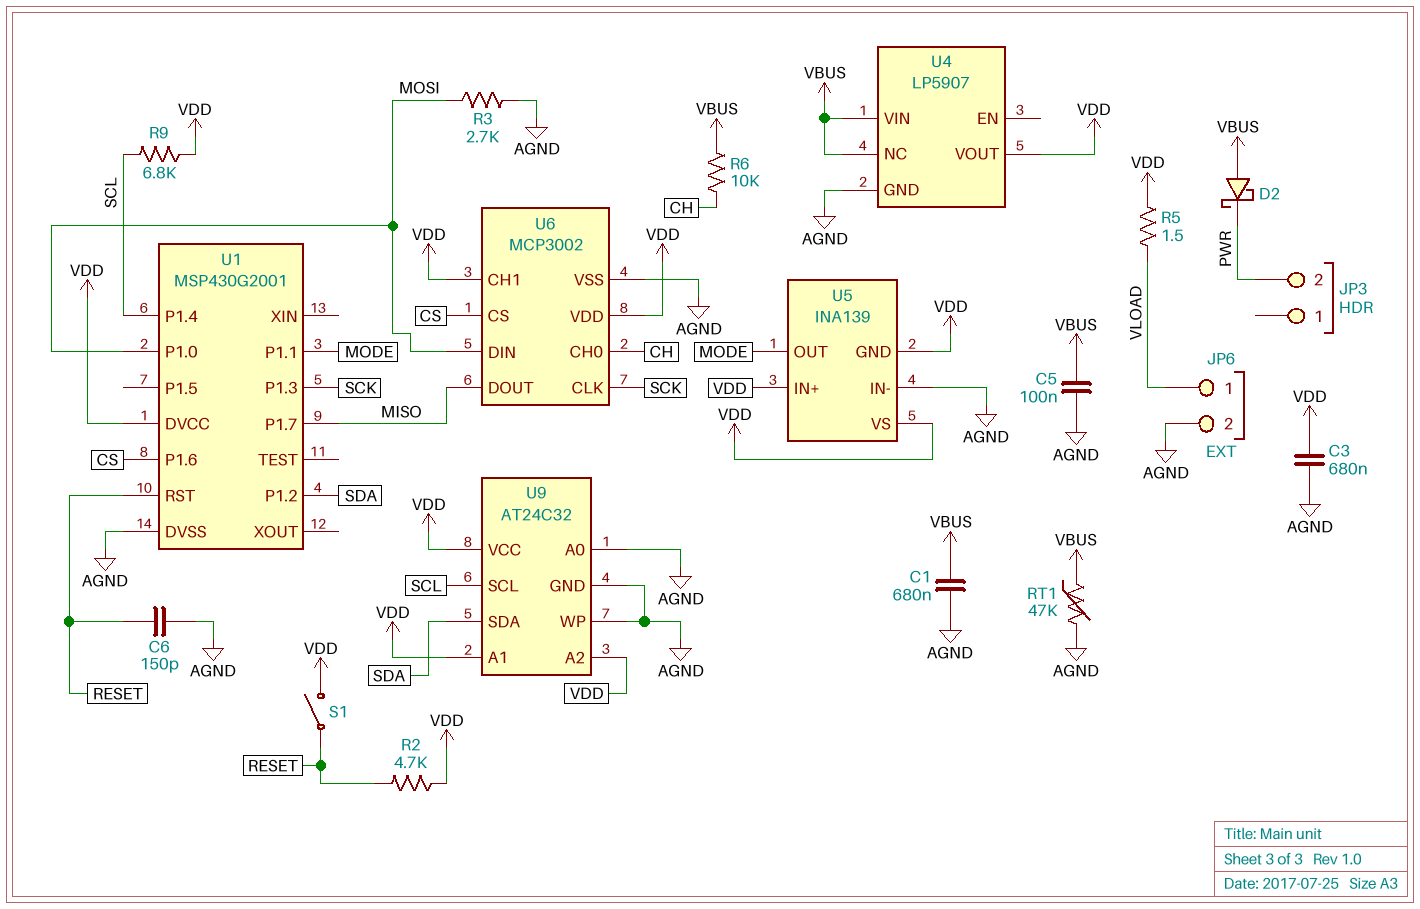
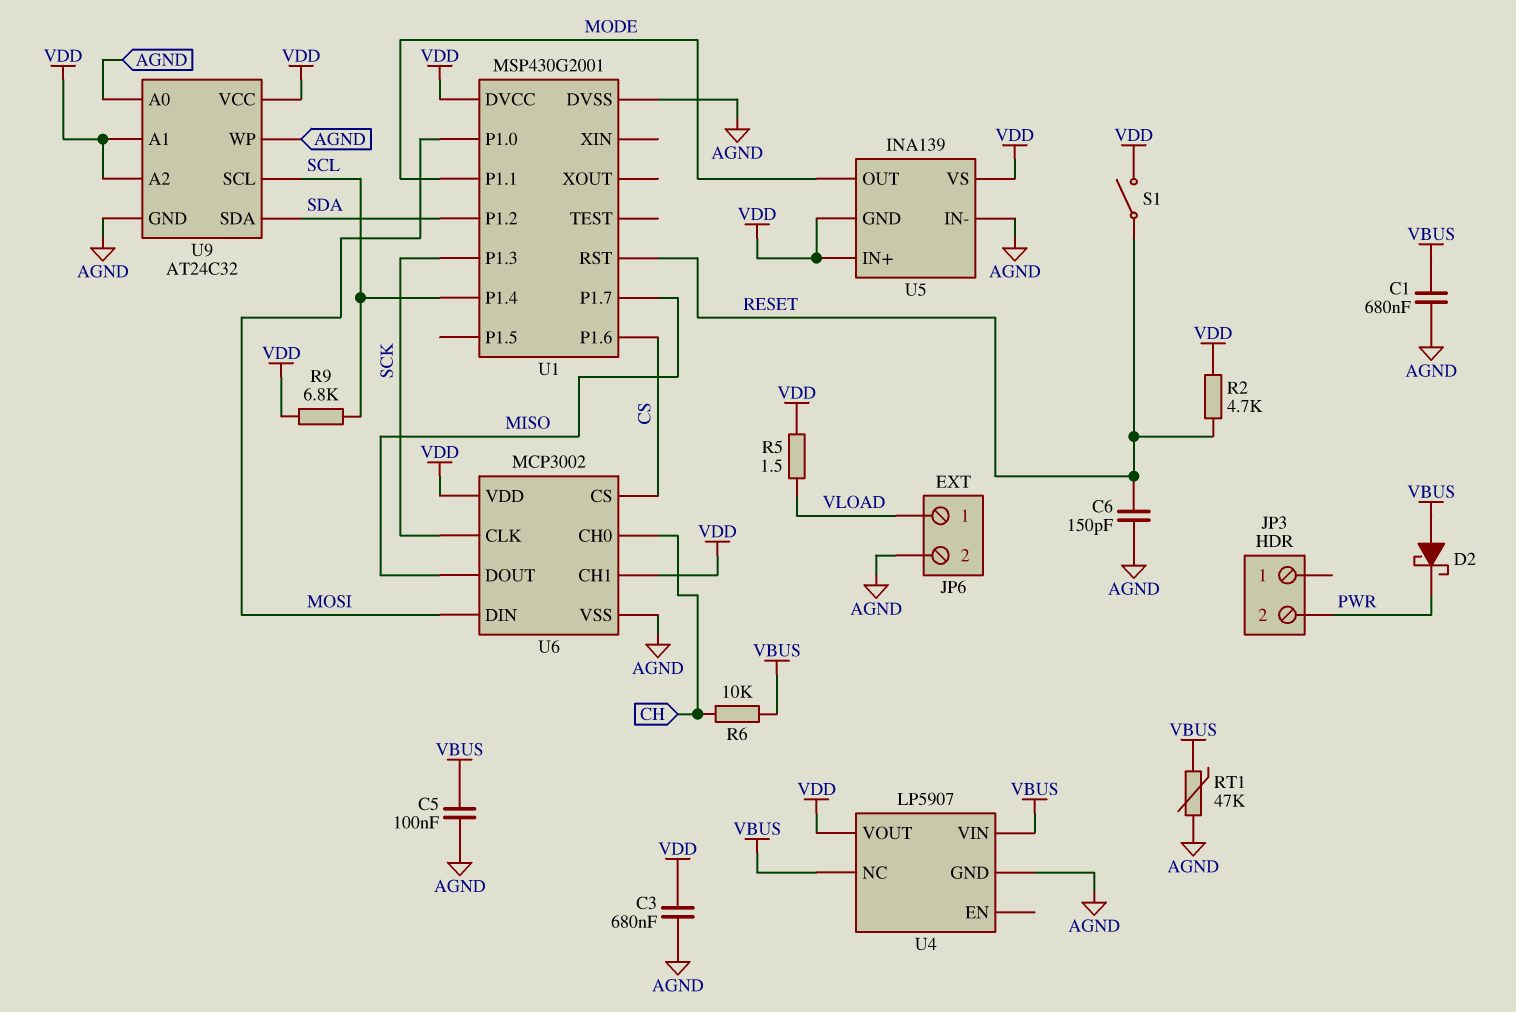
R3: 2.7k (AGND, MOSI) -> none

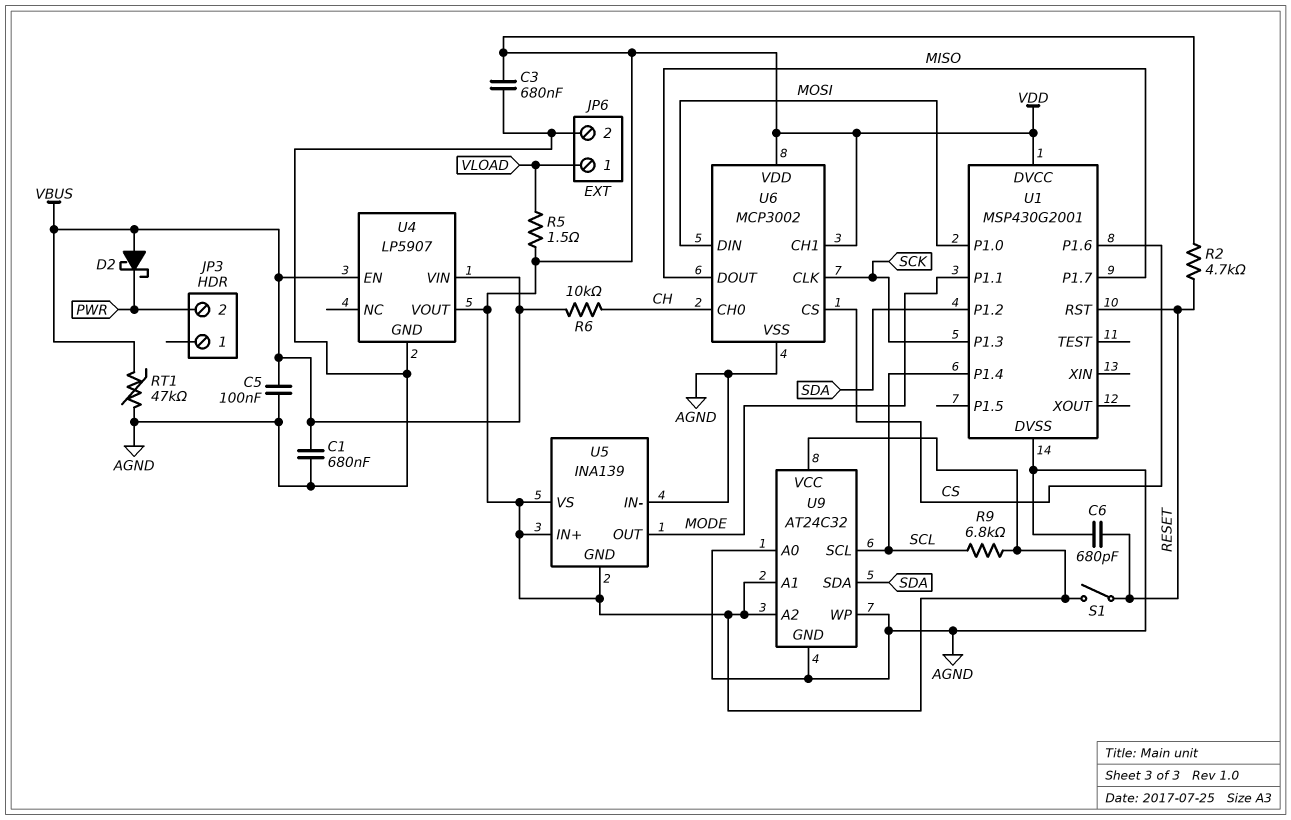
C6: 150pF (AGND, RESET) -> 680pF (AGND, RESET)
U4 pin EN: none -> VBUS
U4 pin NC: VBUS -> none

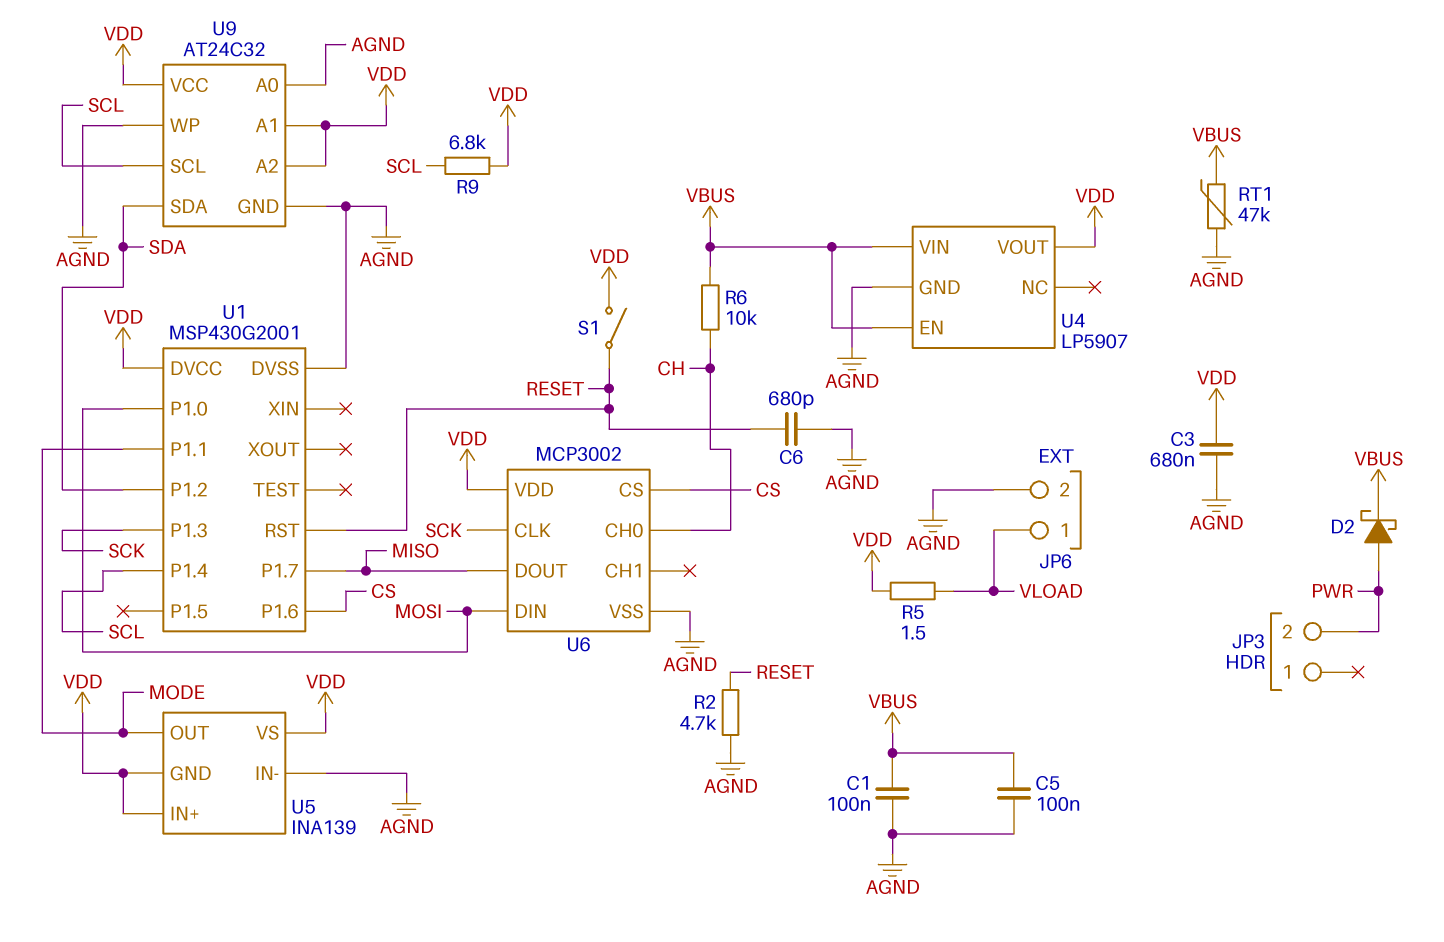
C1: 680nF (AGND, VBUS) -> 100nF (AGND, VBUS)
D2: schottky (A VBUS, K PWR) -> schottky (A PWR, K VBUS)
R2: 4.7k (RESET, VDD) -> 4.7k (AGND, RESET)
U6 pin CH1: VDD -> none

